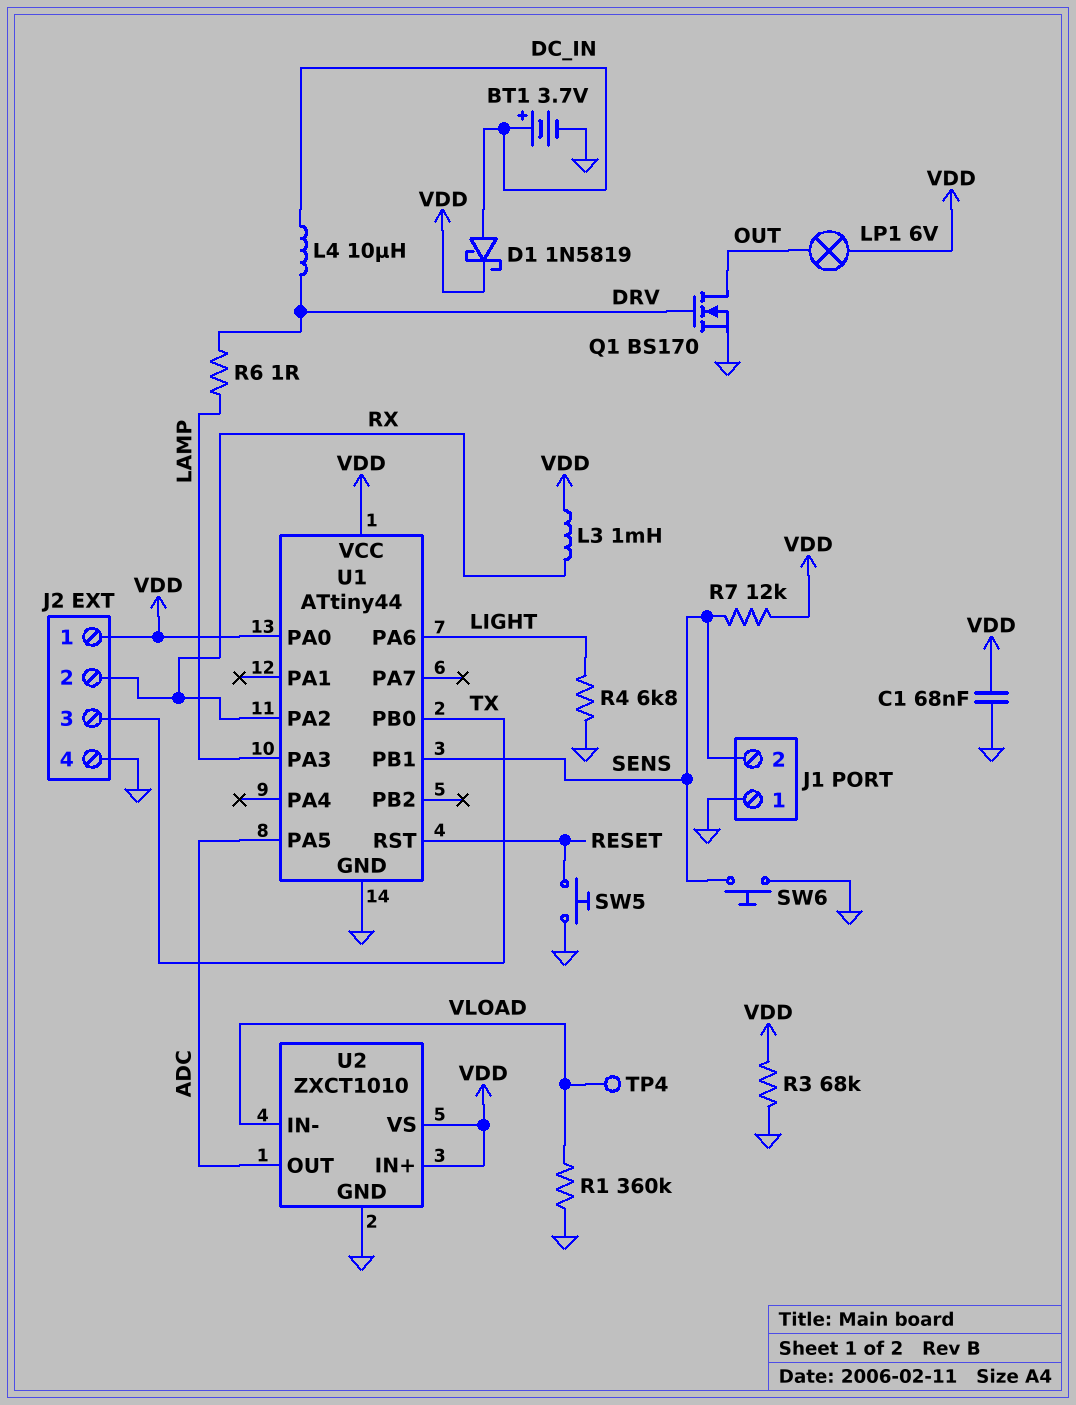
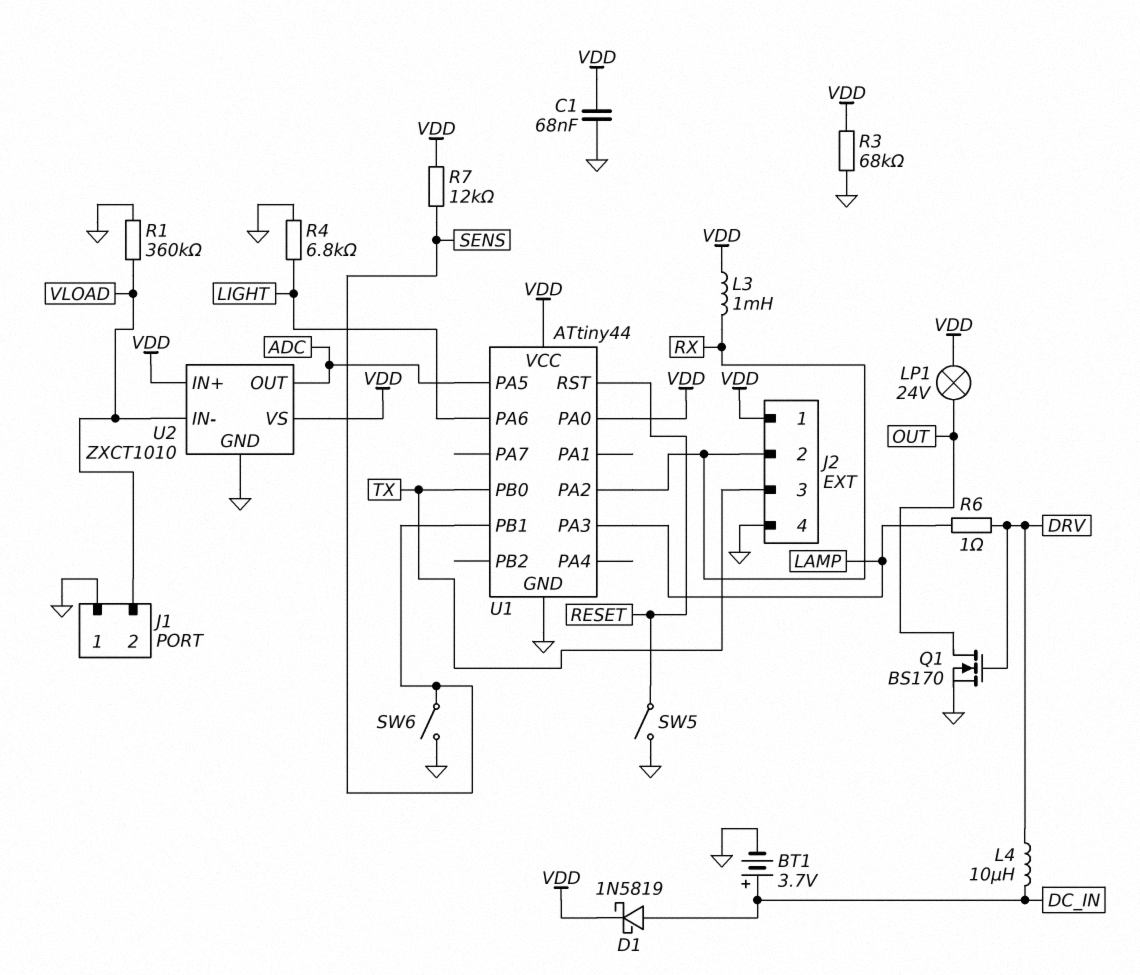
J1 pin 2: SENS -> VLOAD
LP1: lamp 6V (OUT, VDD) -> lamp 24V (OUT, VDD)
SW5: button (GND, RESET) -> switch (GND, RESET)
SW6: button (GND, SENS) -> switch (GND, SENS)
TP4: test point (VLOAD) -> none

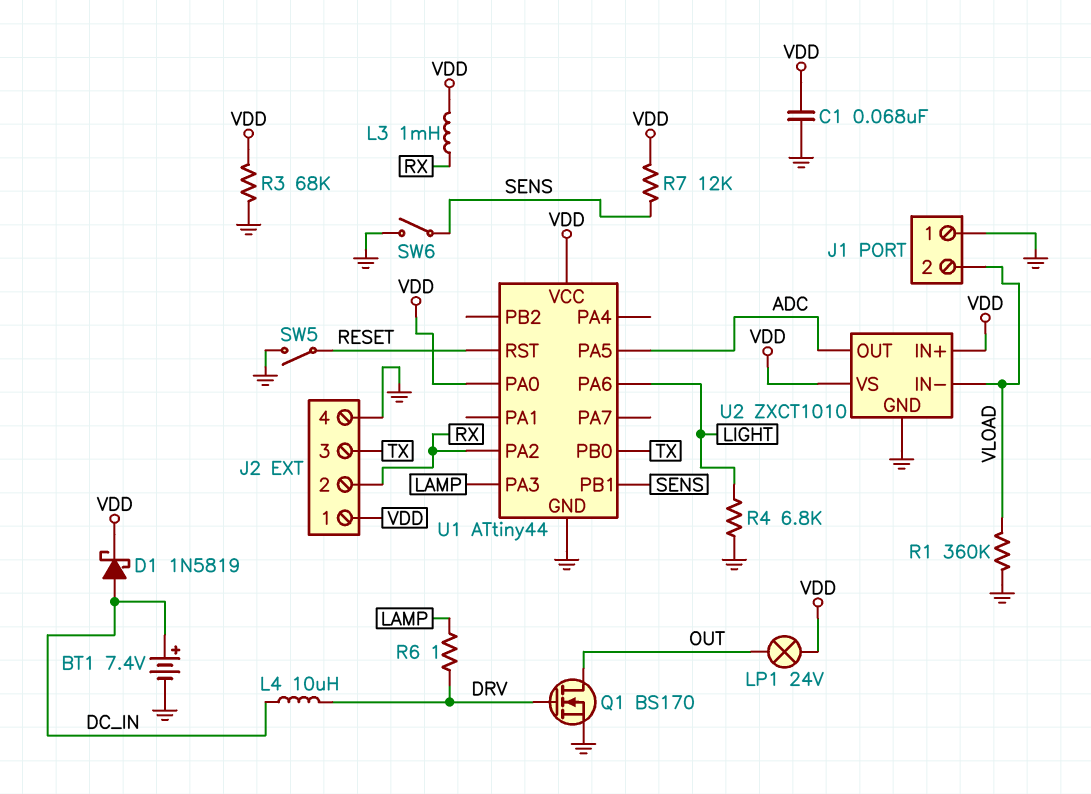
BT1: 3.7V (plus DC_IN, minus GND) -> 7.4V (plus DC_IN, minus GND)

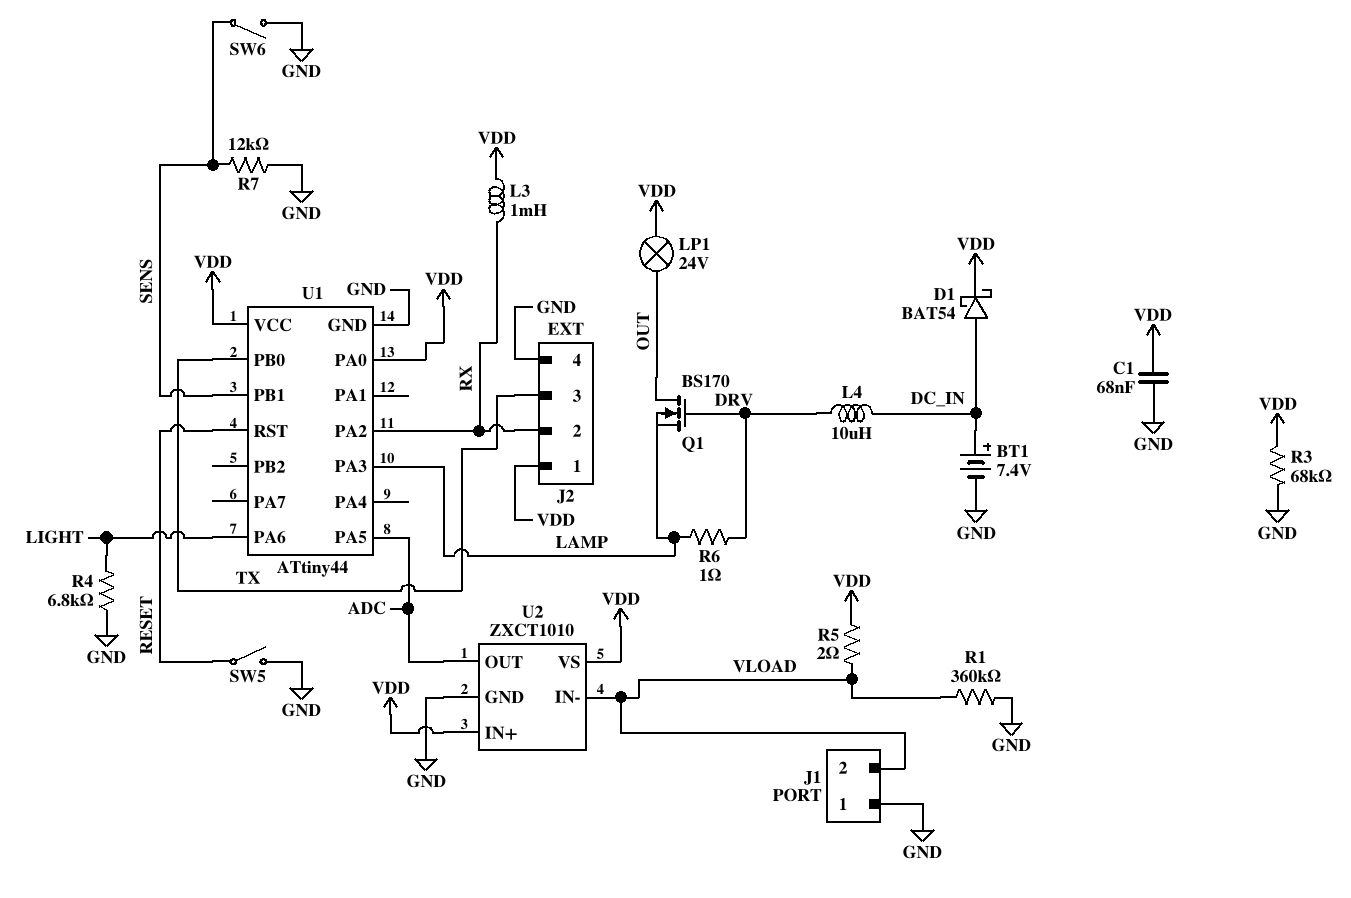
D1: schottky 1N5819 (A DC_IN, K VDD) -> schottky BAT54 (A DC_IN, K VDD)
Q1: NMOS BS170 (G DRV, D OUT, S GND) -> NMOS BS170 (G DRV, D OUT, S LAMP)
R5: none -> 2 (VDD, VLOAD)
R7: 12k (SENS, VDD) -> 12k (GND, SENS)

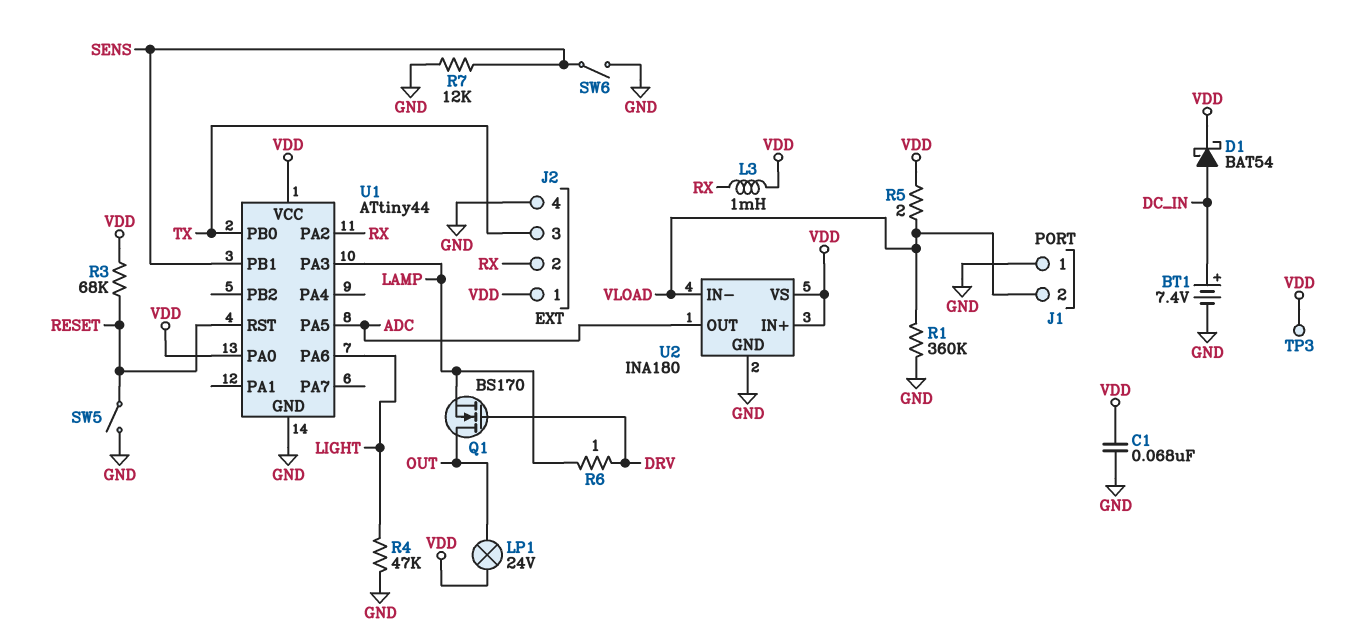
L4: 10uH (DC_IN, DRV) -> none
R3: 68k (GND, VDD) -> 68k (RESET, VDD)
R4: 6.8k (GND, LIGHT) -> 47k (GND, LIGHT)
TP3: none -> test point (VDD)
U2: ZXCT1010 -> INA180

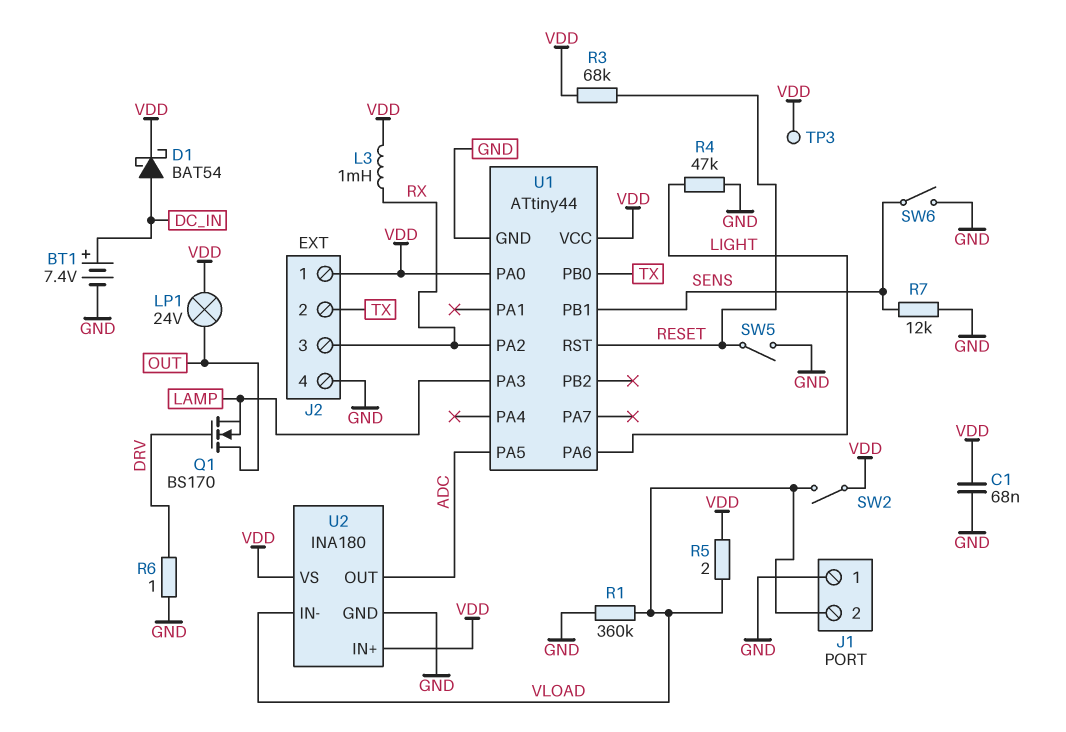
J2 pin 2: RX -> TX
J2 pin 3: TX -> RX
R6: 1 (DRV, LAMP) -> 1 (DRV, GND)
SW2: none -> switch (VDD, VLOAD)

